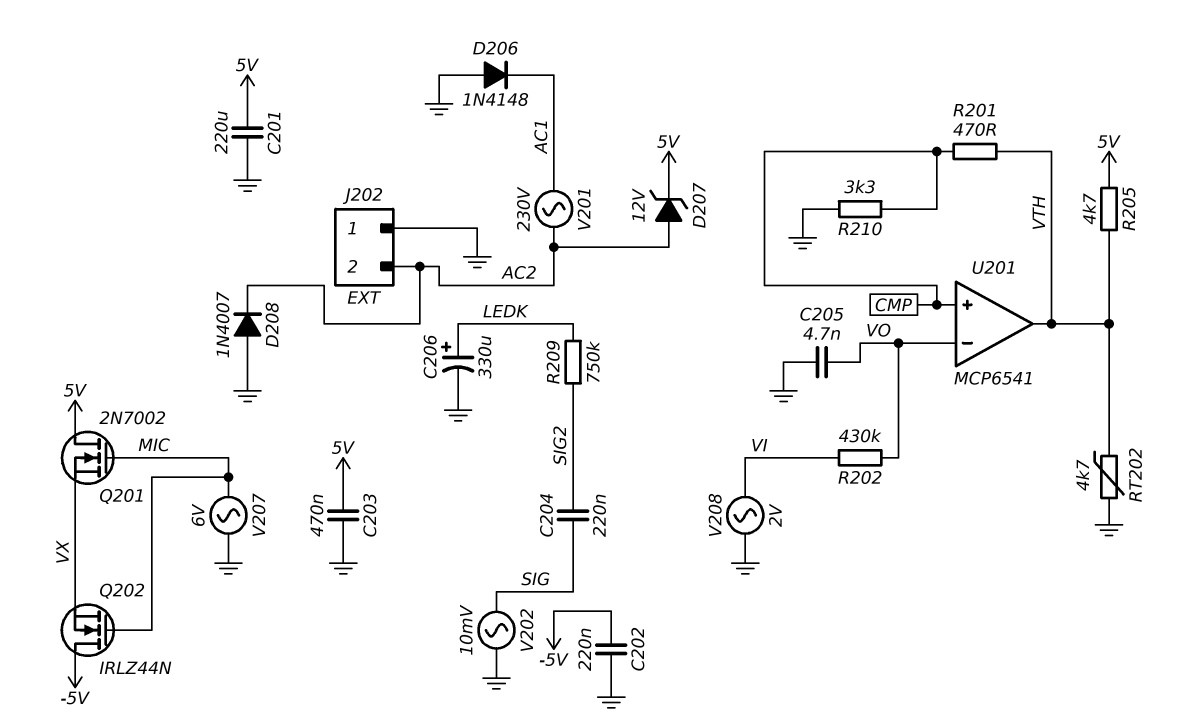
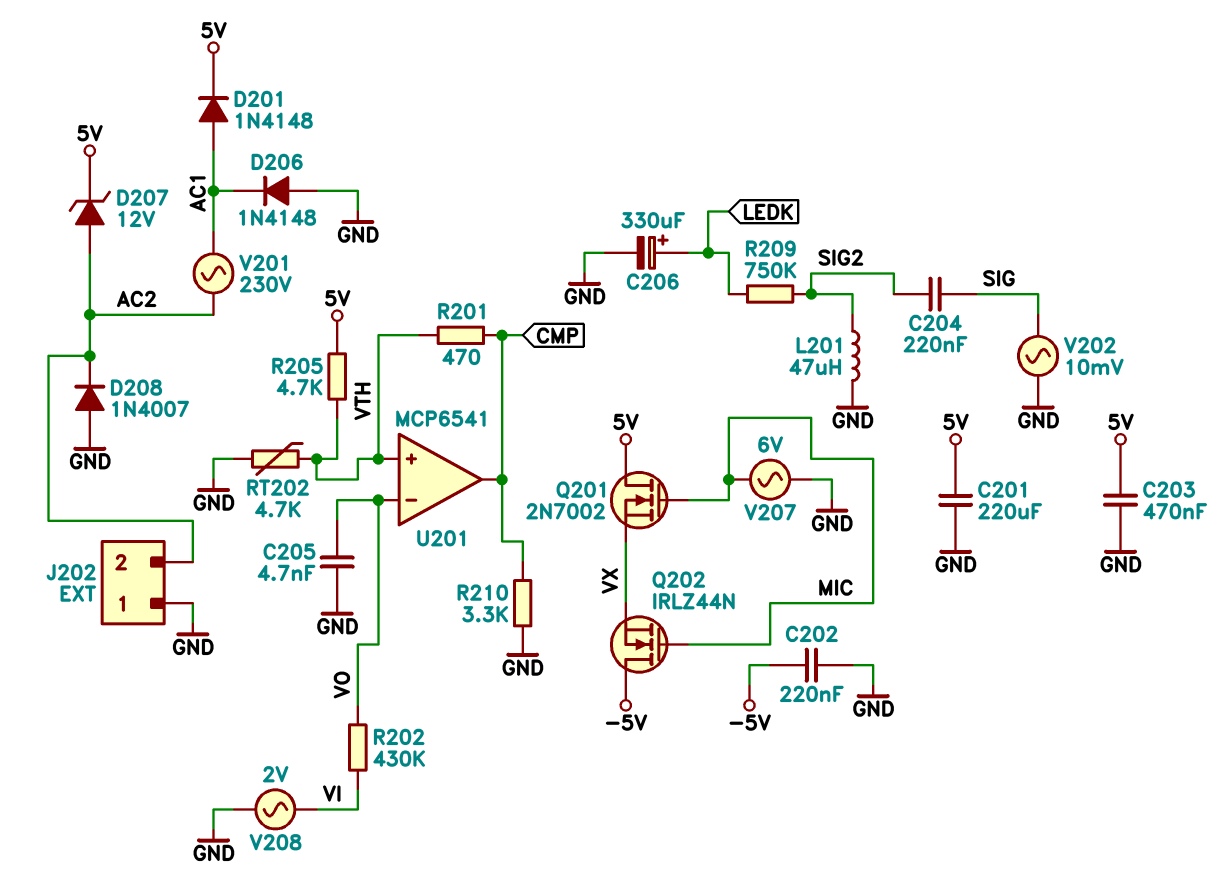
D201: none -> diode 1N4148 (A AC1, K 5V)
L201: none -> 47uH (GND, SIG2)
U201 pin in+: CMP -> VTH
U201 pin out: VTH -> CMP

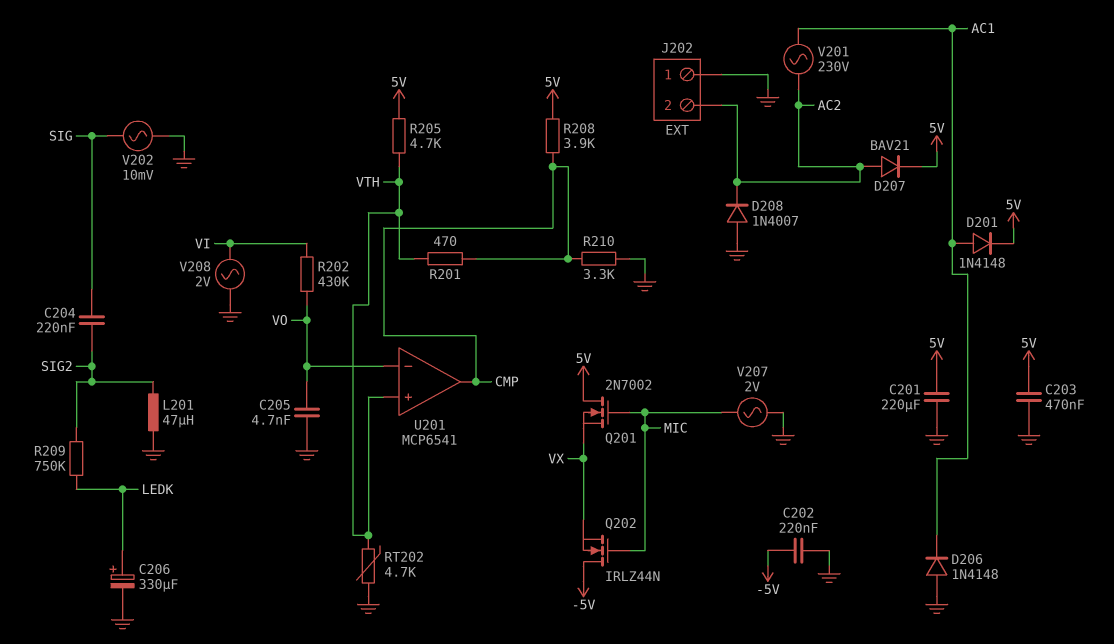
D207: zener 12V (A AC2, K 5V) -> diode BAV21 (A AC2, K 5V)
R208: none -> 3.9k (5V, CMP)
V207: AC 6V (GND, MIC) -> AC 2V (GND, MIC)

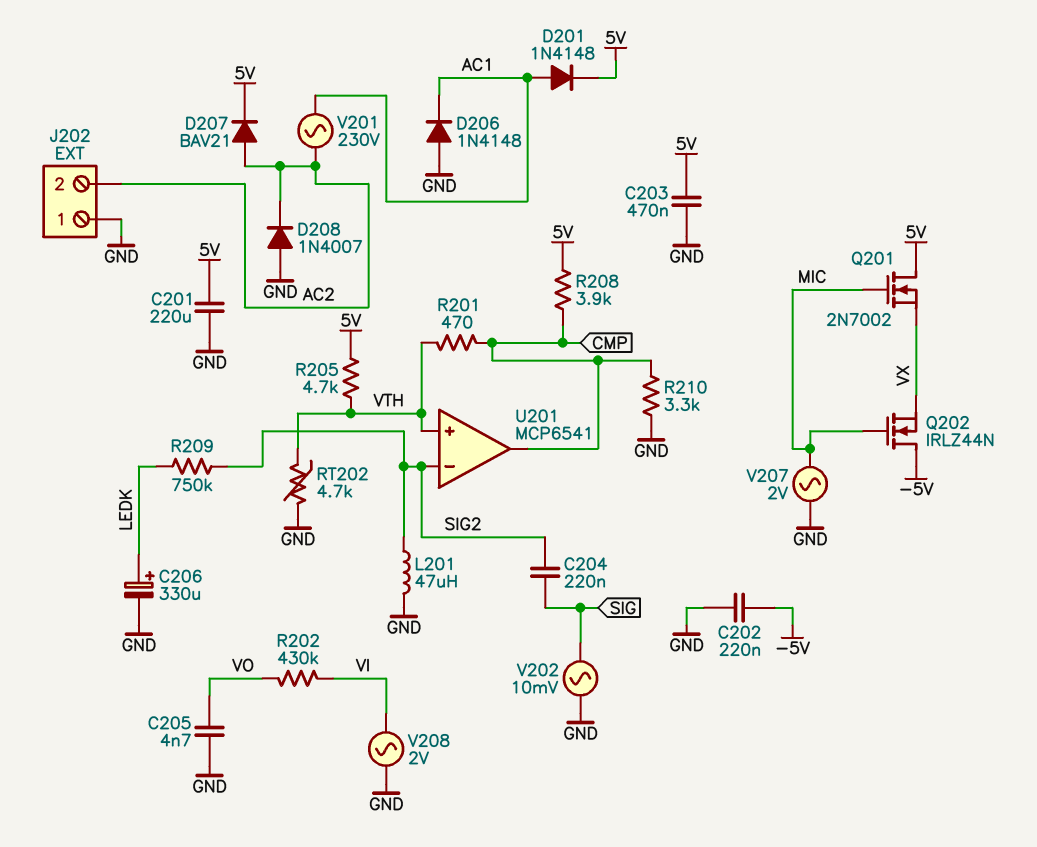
U201 pin in-: VO -> SIG2

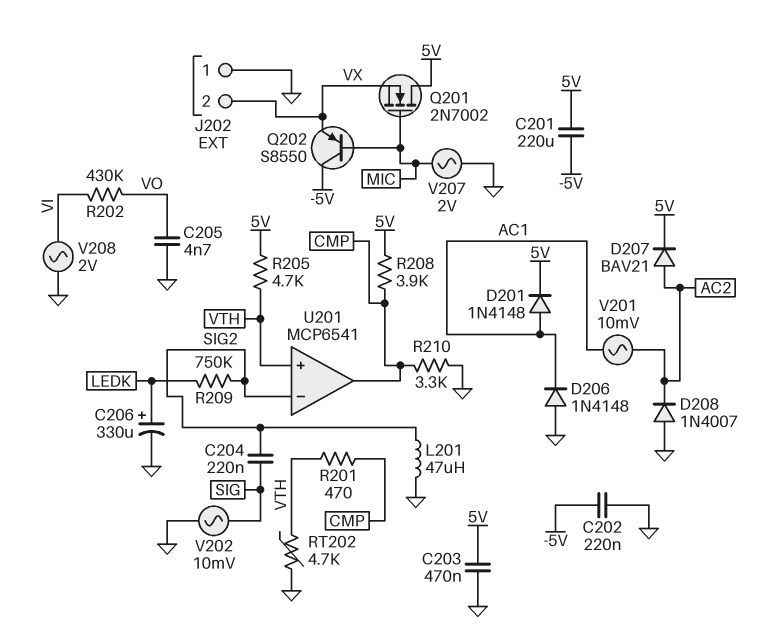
C201: 220uF (5V, GND) -> 220uF (-5V, 5V)
J202 pin 2: AC2 -> VX
Q202: NMOS IRLZ44N (G MIC, D -5V, S VX) -> PNP S8550 (B MIC, C -5V, E VX)
V201: AC 230V (AC1, AC2) -> AC 10mV (AC1, AC2)

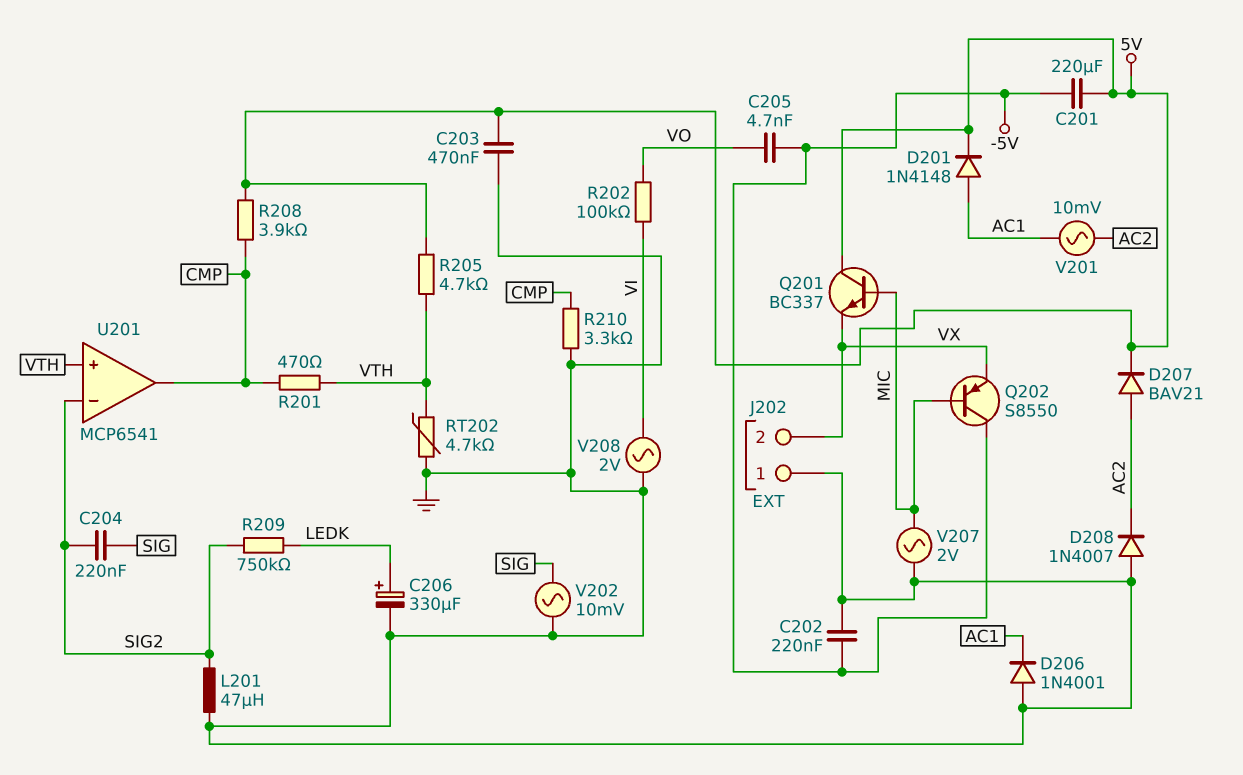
C205: 4.7nF (GND, VO) -> 4.7nF (-5V, VO)
D206: diode 1N4148 (A GND, K AC1) -> diode 1N4001 (A GND, K AC1)
Q201: NMOS 2N7002 (G MIC, D 5V, S VX) -> NPN BC337 (B MIC, C 5V, E VX)
R202: 430k (VI, VO) -> 100k (VI, VO)

